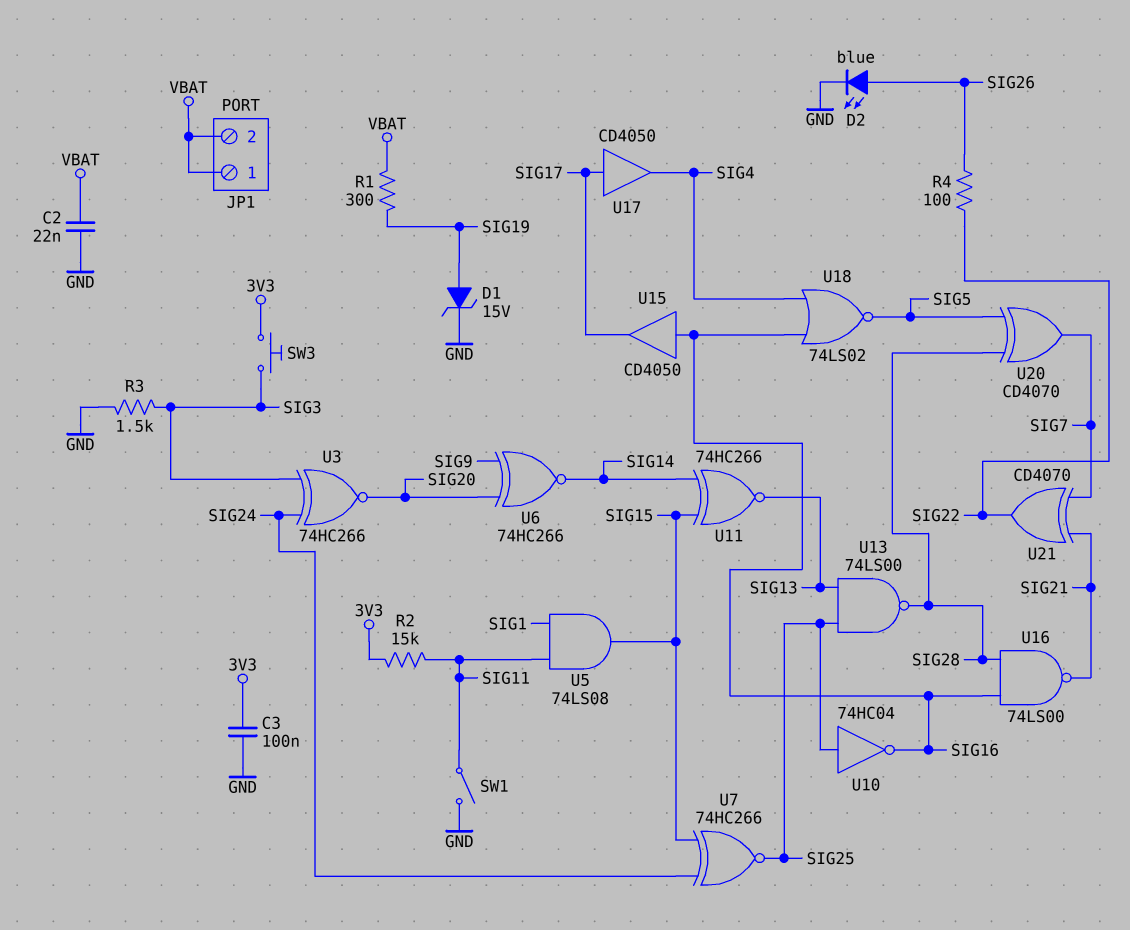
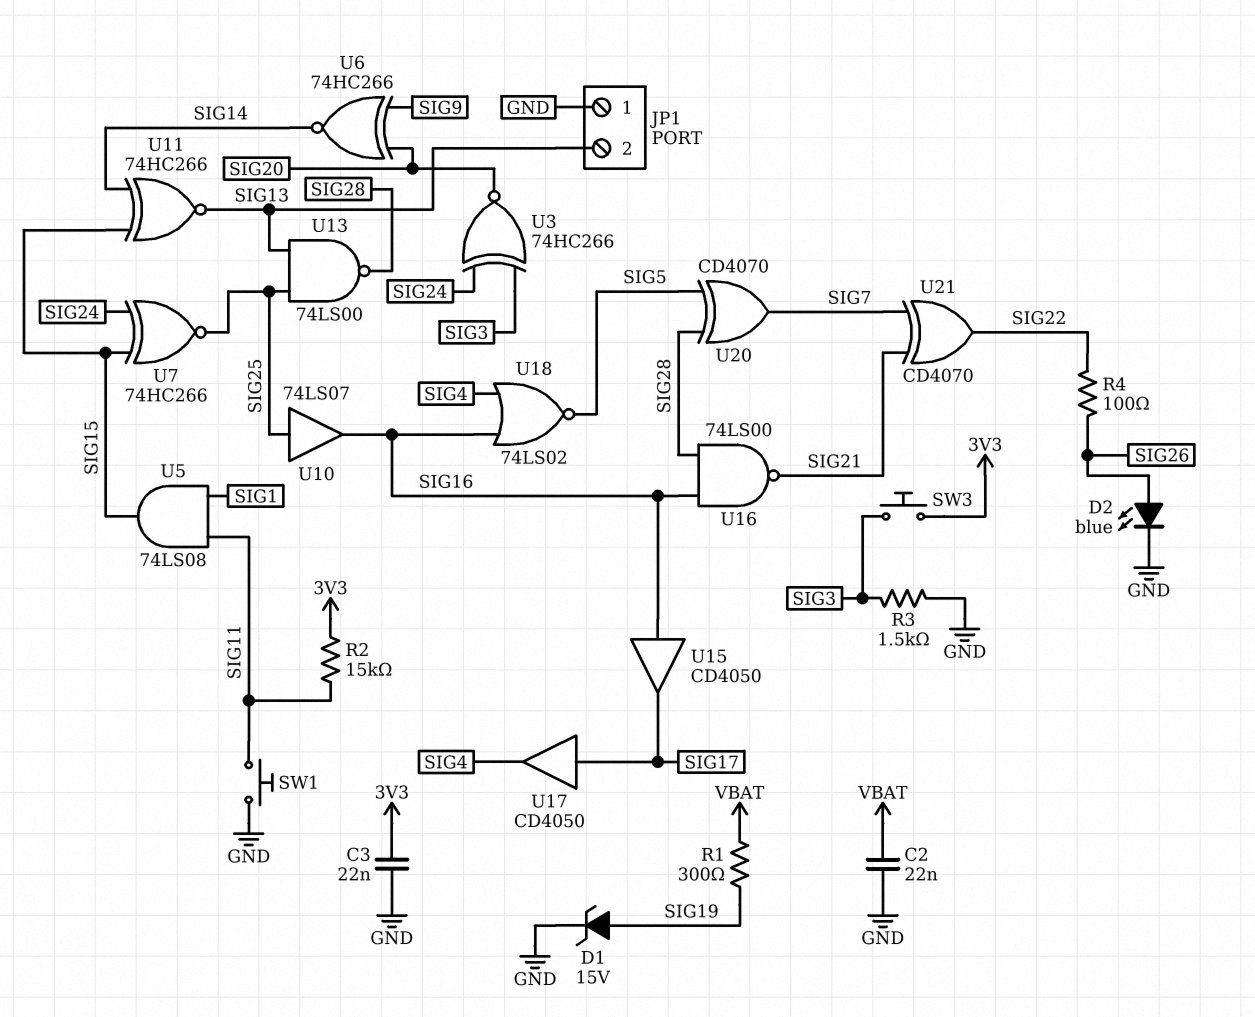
C3: 100nF (3V3, GND) -> 22nF (3V3, GND)
JP1 pin 1: VBAT -> GND
JP1 pin 2: VBAT -> SIG13
SW1: switch (GND, SIG11) -> button (GND, SIG11)
U10: NOT 74HC04 (in SIG25, out SIG16) -> buffer 74LS07 (in SIG25, out SIG16)

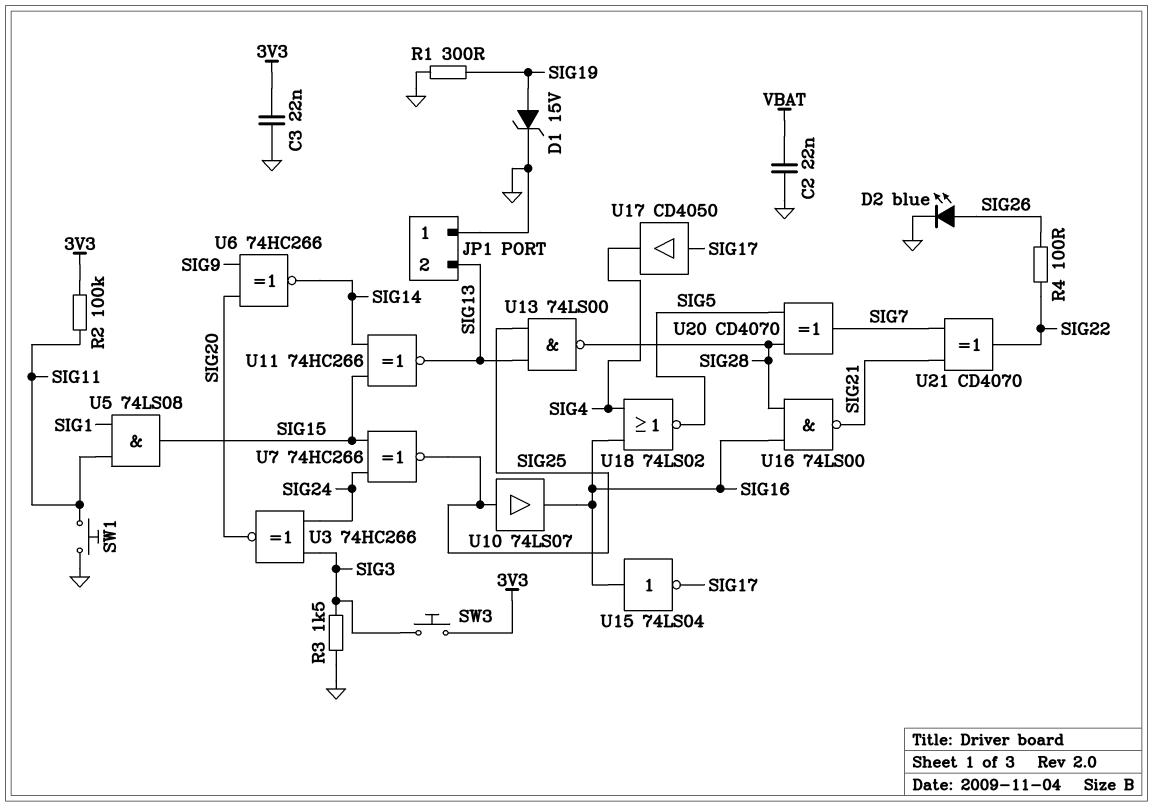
R1: 300 (SIG19, VBAT) -> 300 (GND, SIG19)
R2: 15k (3V3, SIG11) -> 100k (3V3, SIG11)
U15: buffer CD4050 (in SIG16, out SIG17) -> NOT 74LS04 (in SIG16, out SIG17)

